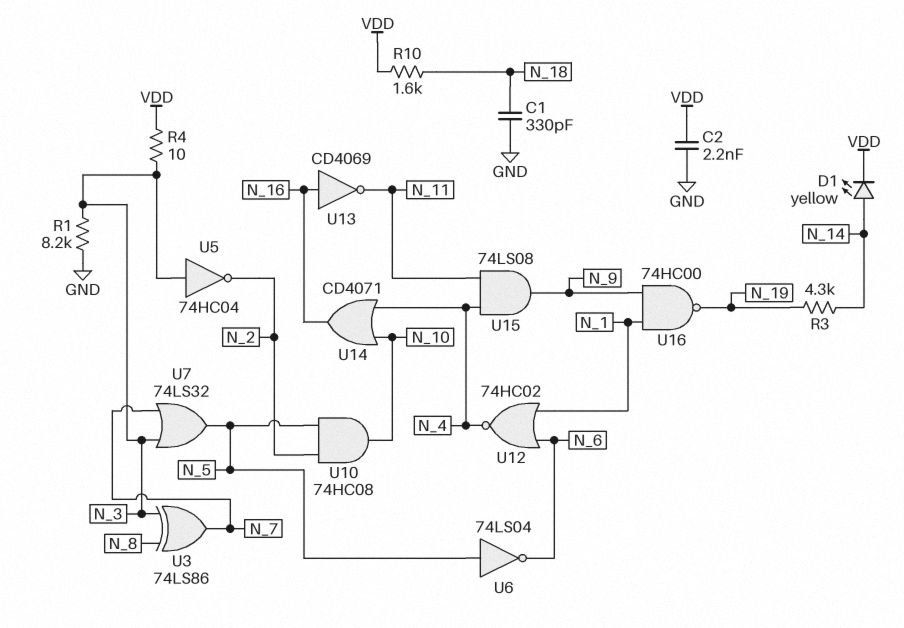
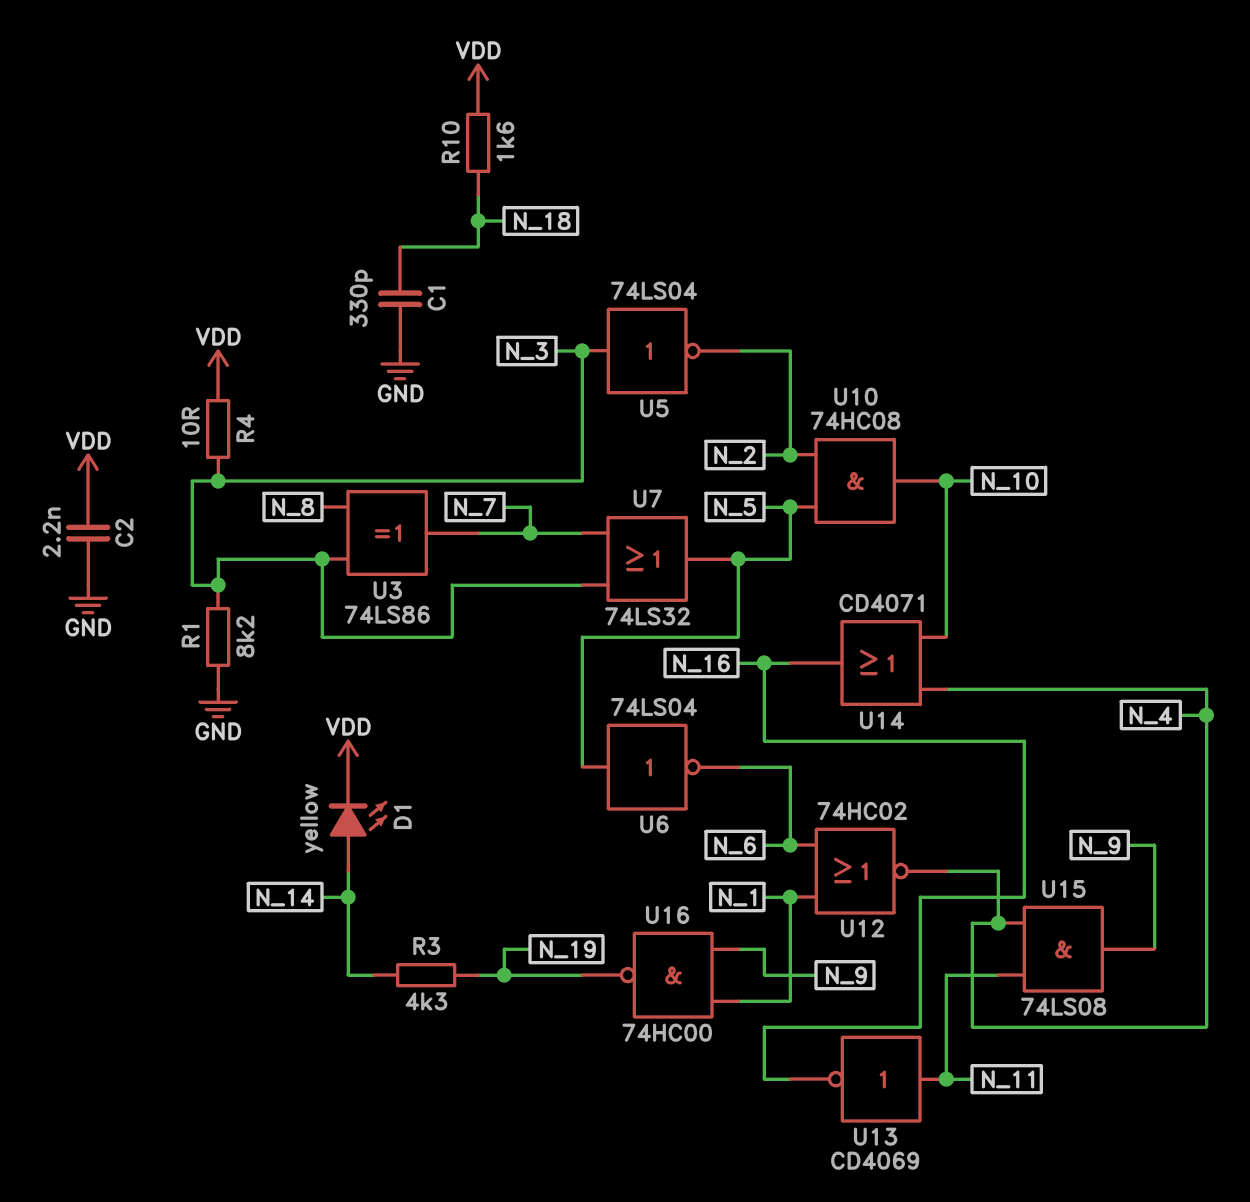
U5: NOT 74HC04 (in N_3, out N_2) -> NOT 74LS04 (in N_3, out N_2)
U13: NOT CD4069 (in N_16, out N_11) -> NOT CD4069 (in N_11, out N_16)

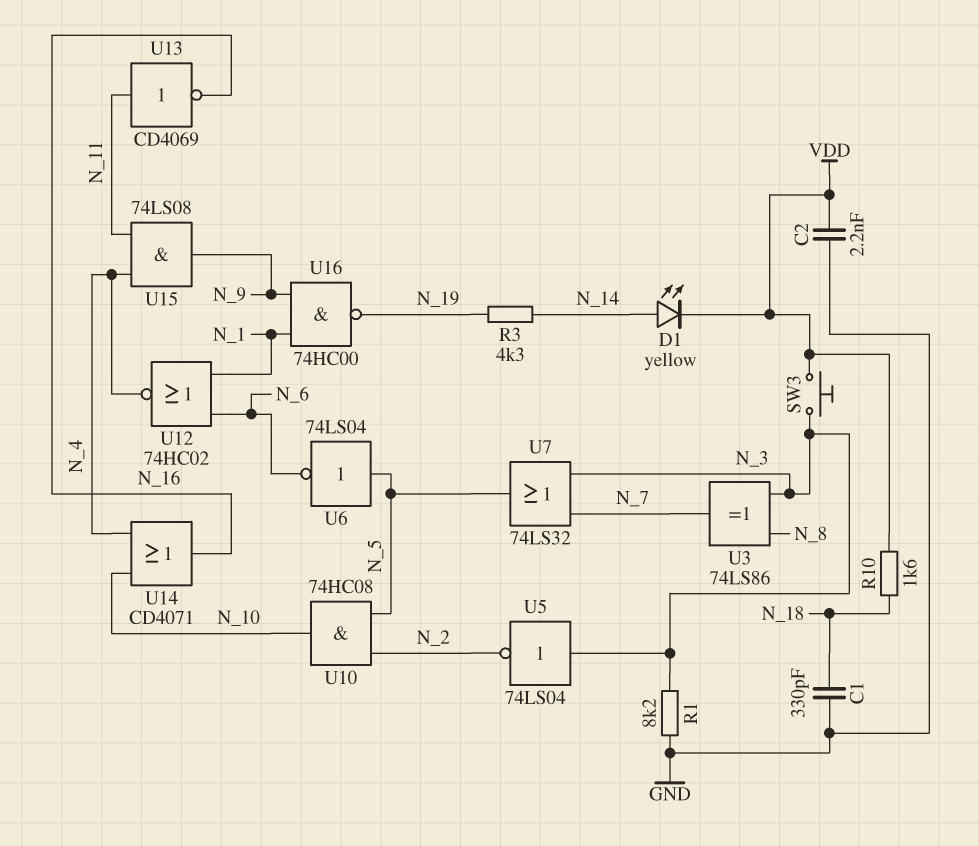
R4: 10 (N_3, VDD) -> none
SW3: none -> button (N_3, VDD)

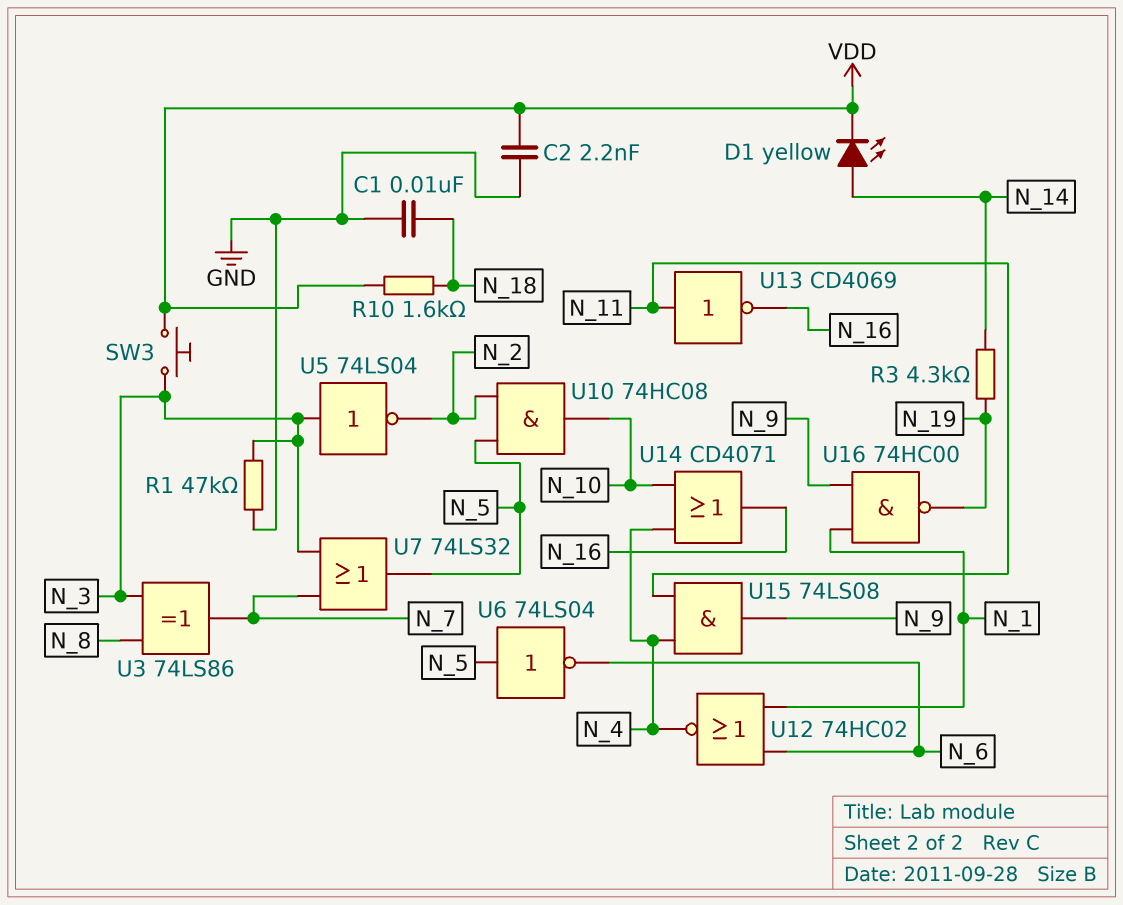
C1: 330pF (GND, N_18) -> 10nF (GND, N_18)
R1: 8.2k (GND, N_3) -> 47k (GND, N_3)

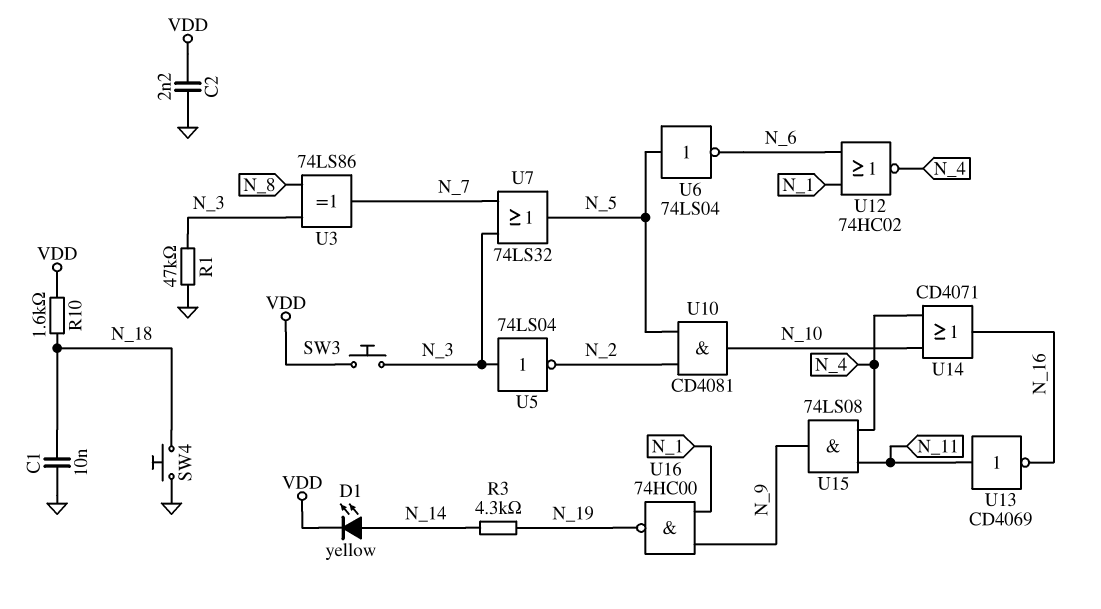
SW4: none -> button (GND, N_18)
U10: AND 74HC08 (in N_2, in N_5, out N_10) -> AND CD4081 (in N_2, in N_5, out N_10)

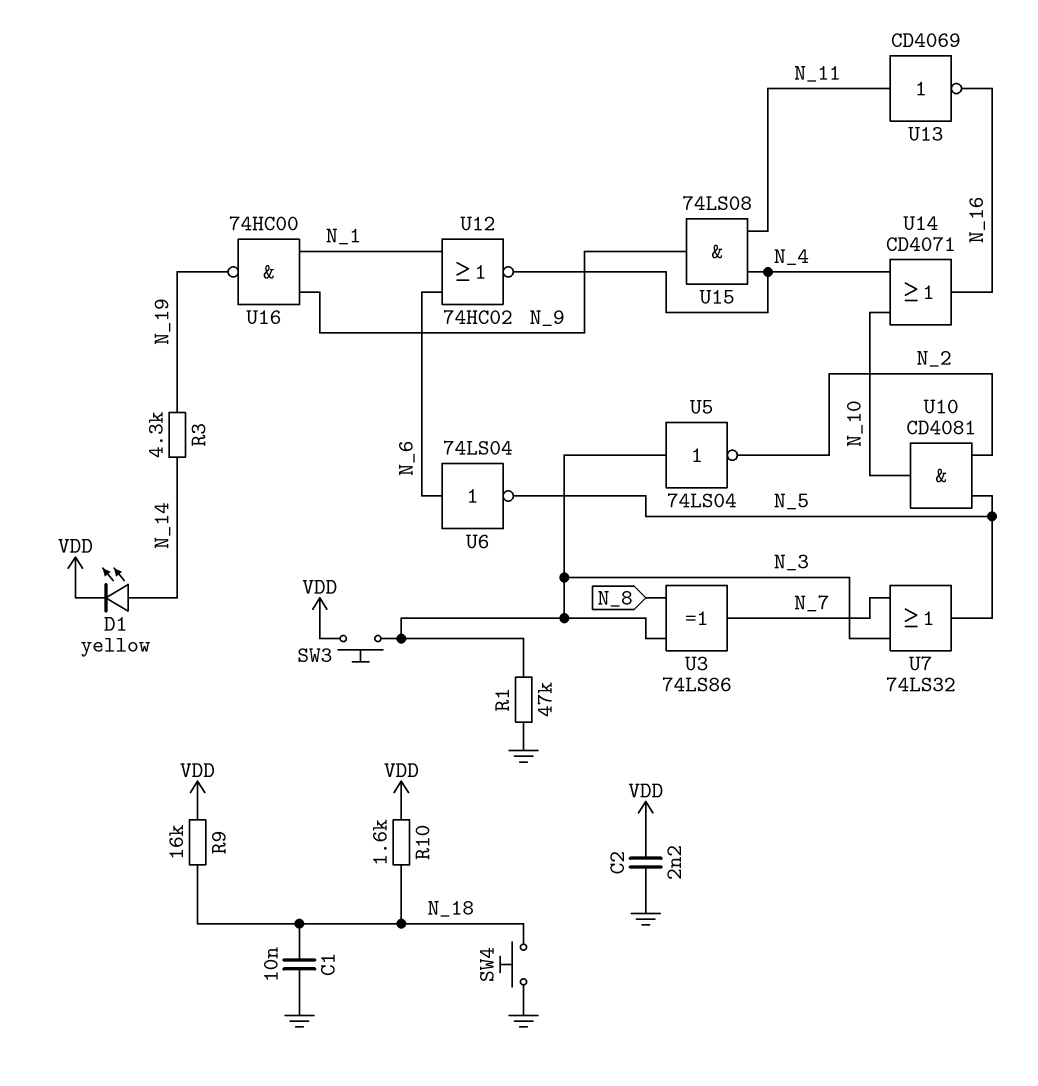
R9: none -> 16k (N_18, VDD)
U6: NOT 74LS04 (in N_5, out N_6) -> NOT 74LS04 (in N_6, out N_5)

